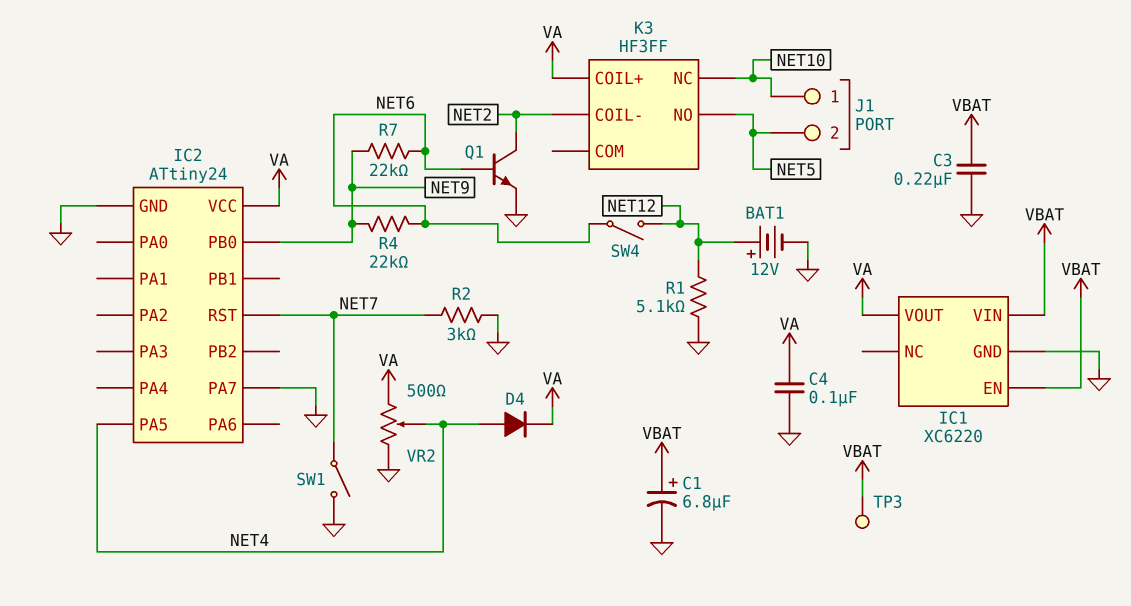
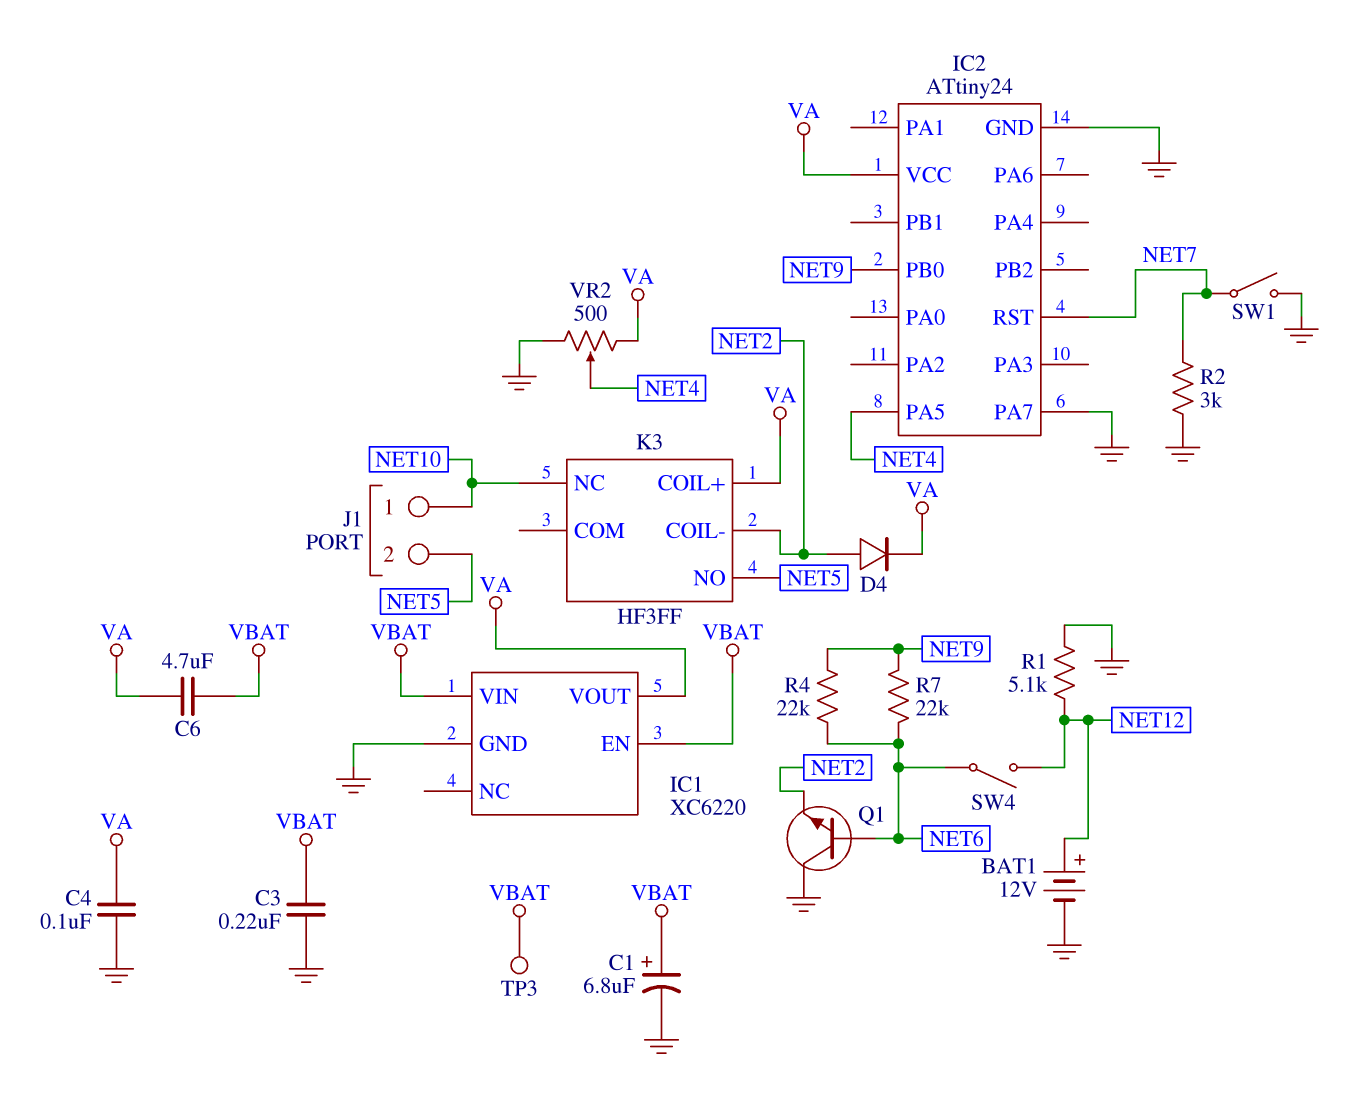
C6: none -> 4.7uF (VA, VBAT)
D4: diode (A NET4, K VA) -> diode (A NET2, K VA)
Q1: NPN (B NET6, C NET2, E GND) -> NPN (B NET6, C GND, E NET2)

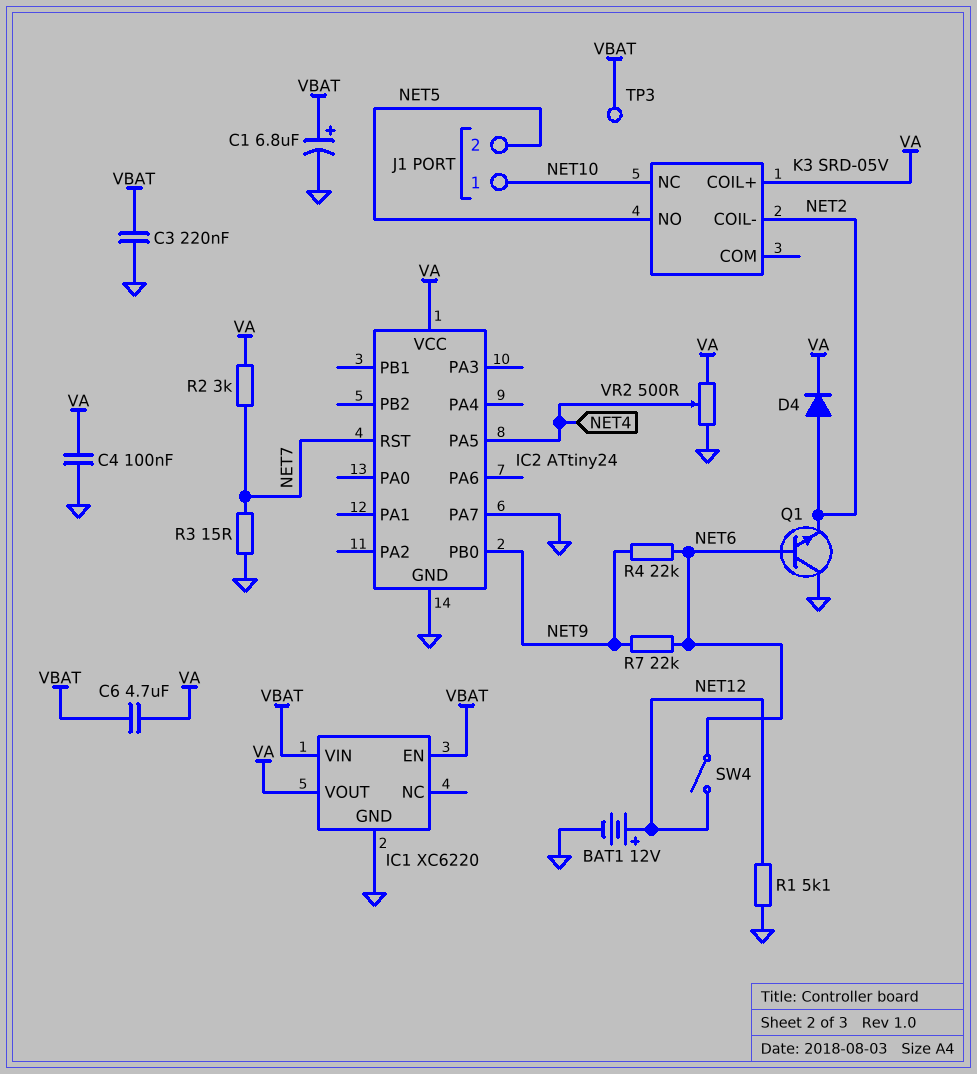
K3: HF3FF -> SRD-05V
R2: 3k (GND, NET7) -> 3k (NET7, VA)
R3: none -> 15 (GND, NET7)
SW1: switch (GND, NET7) -> none

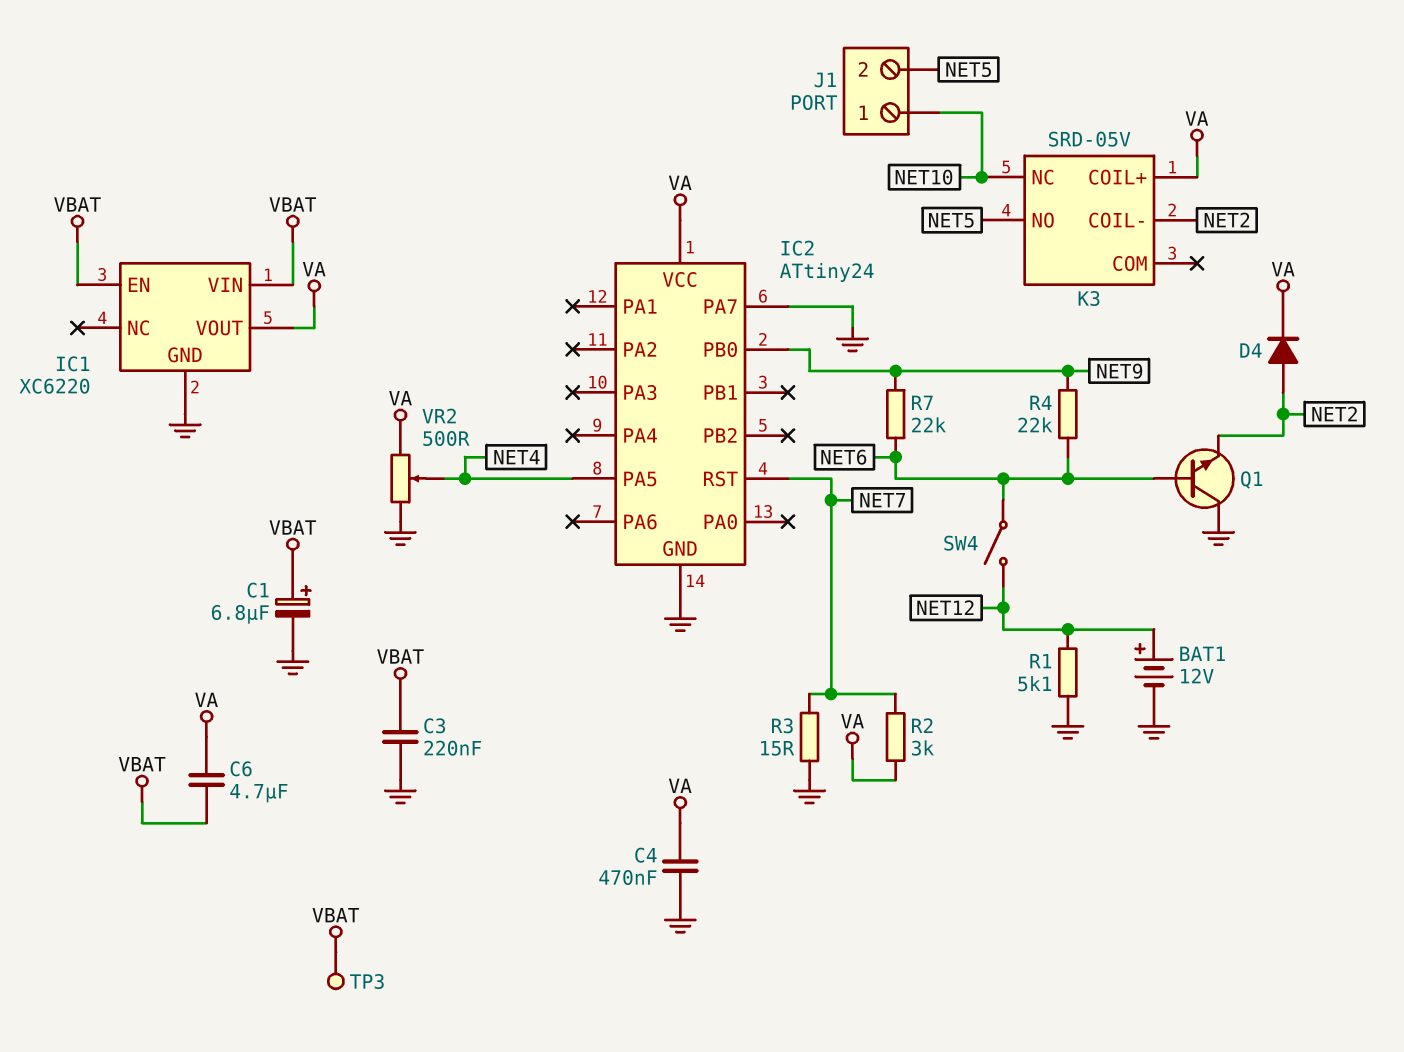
C4: 100nF (GND, VA) -> 470nF (GND, VA)

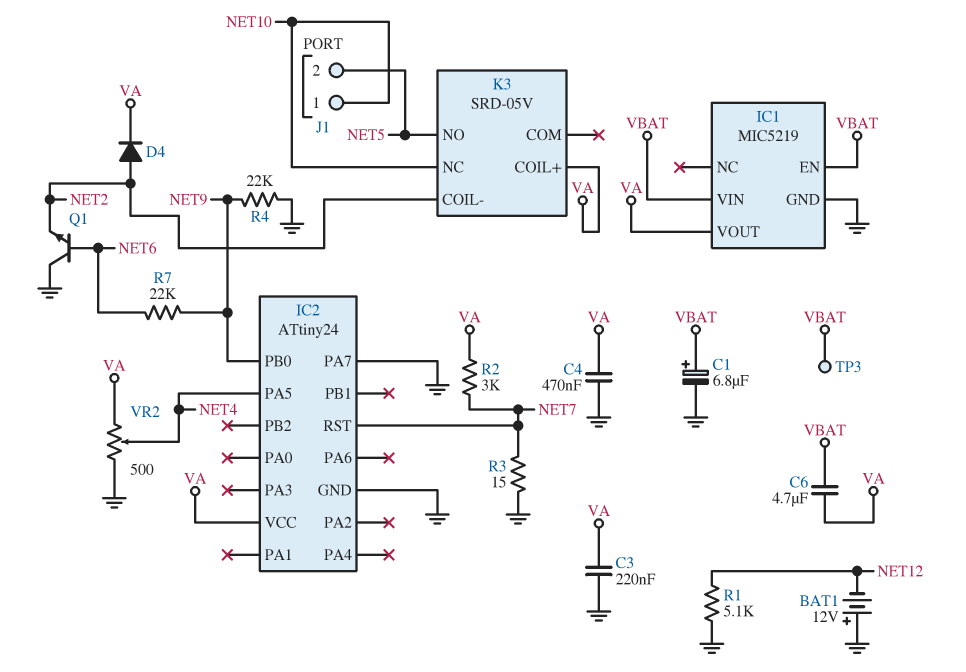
BAT1: 12V (plus NET12, minus GND) -> 12V (plus GND, minus NET12)
C3: 220nF (GND, VBAT) -> 220nF (GND, VA)
IC1: XC6220 -> MIC5219
R4: 22k (NET6, NET9) -> 22k (GND, NET9)
SW4: switch (NET6, NET12) -> none

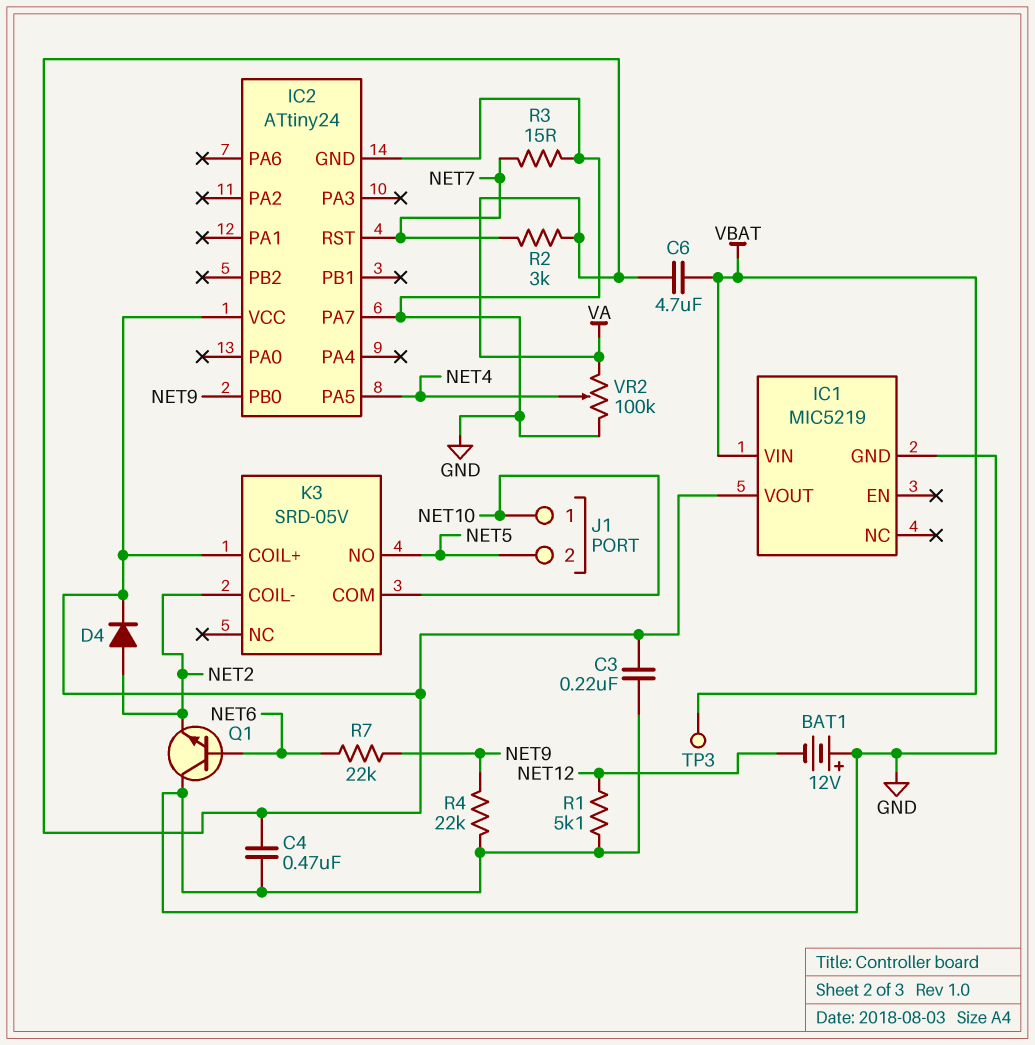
C1: 6.8uF (plus VBAT, minus GND) -> none
IC1 pin EN: VBAT -> none
K3 pin COM: none -> NET10
K3 pin NC: NET10 -> none
VR2: 500 (GND, VA, wiper NET4) -> 100k (GND, VA, wiper NET4)

